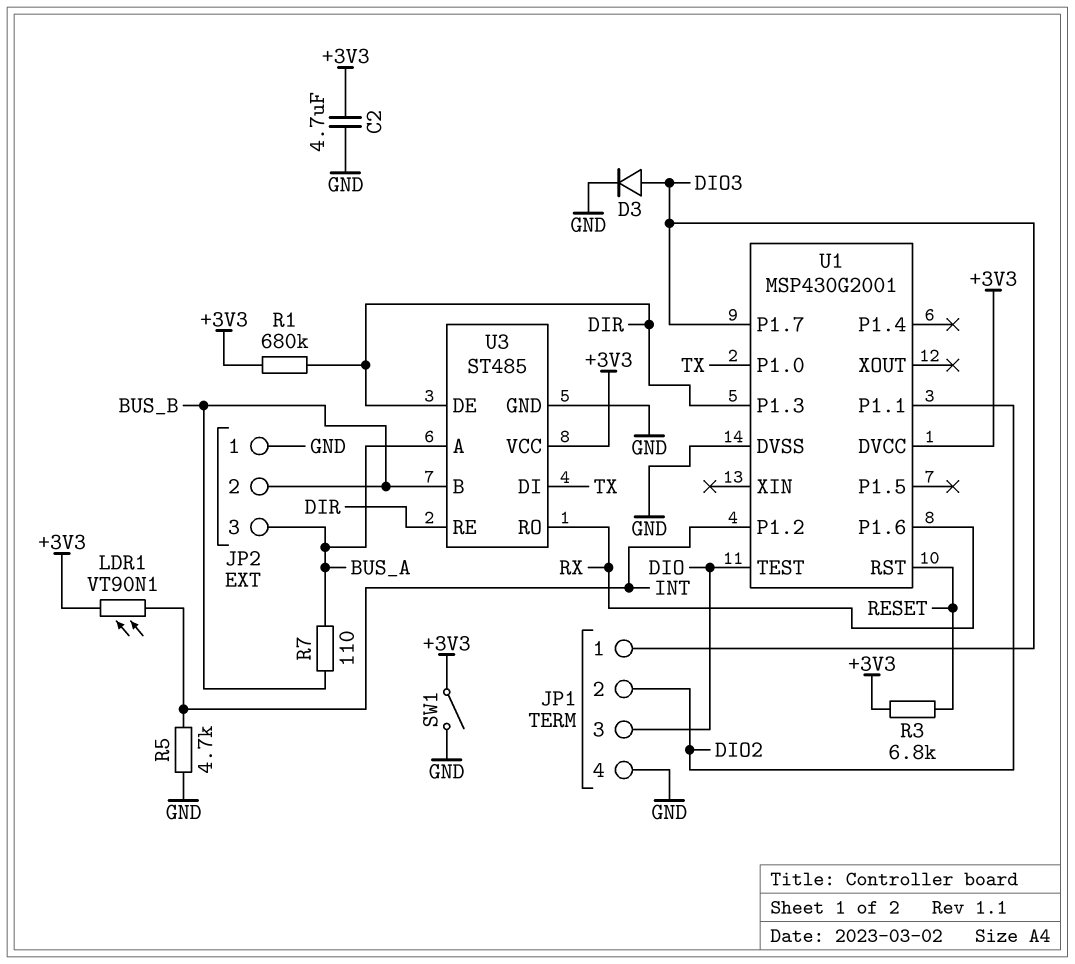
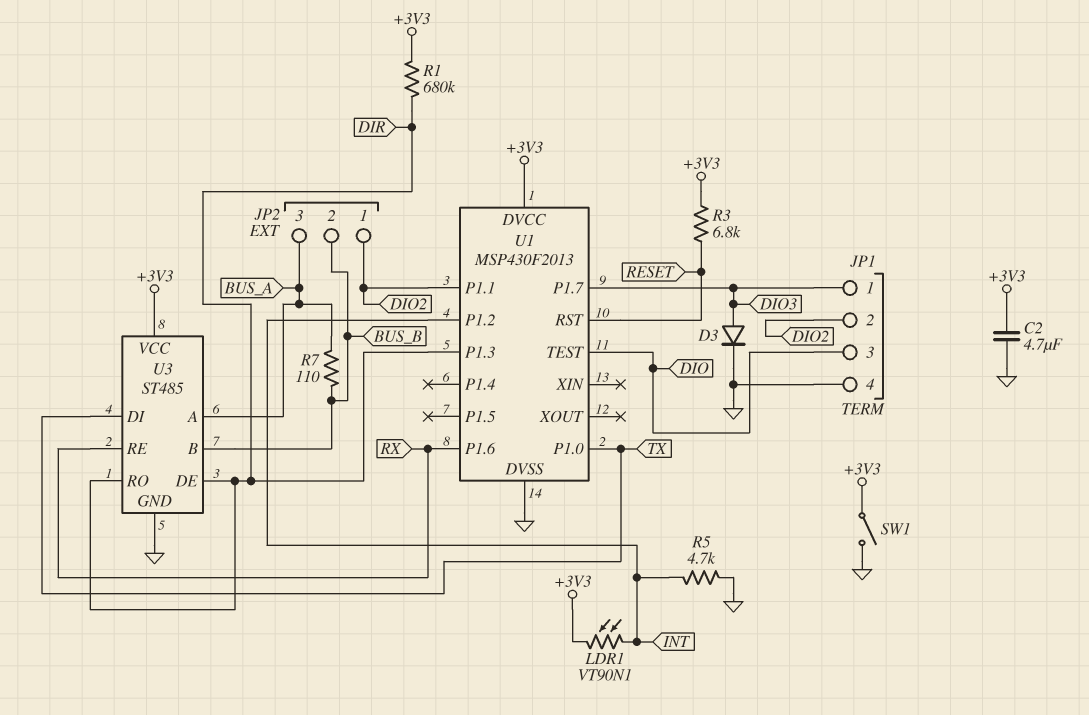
JP2 pin 1: GND -> DIO2
U1: MSP430G2001 -> MSP430F2013
U3 pin RE: DIR -> RX
U3 pin RO: RX -> DIR

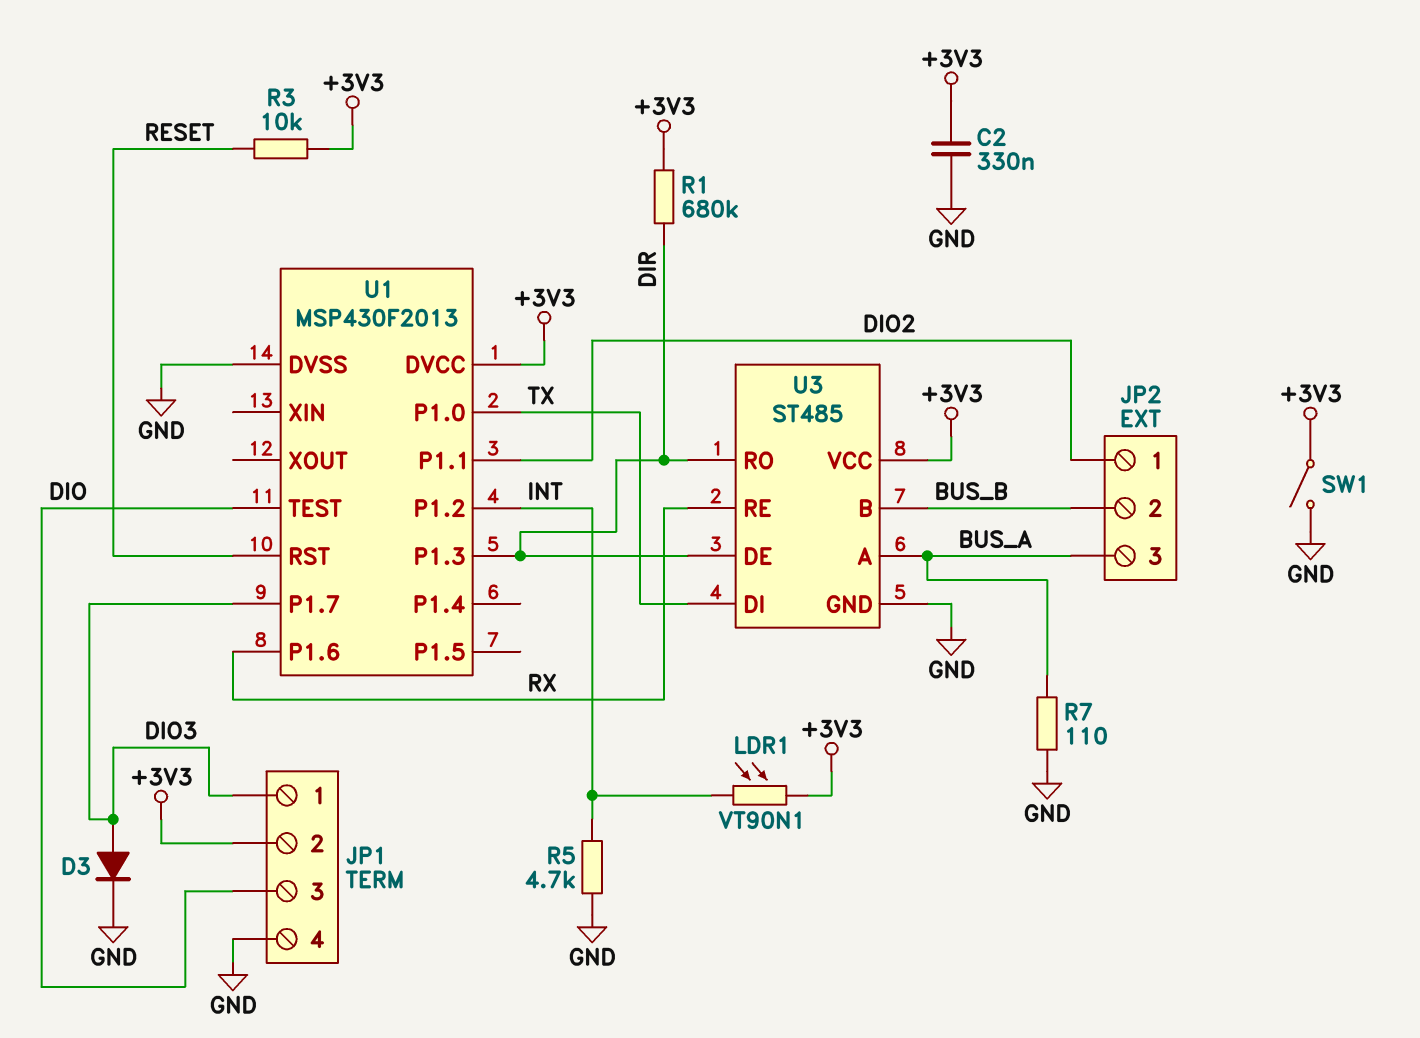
C2: 4.7uF (+3V3, GND) -> 330nF (+3V3, GND)
JP1 pin 2: DIO2 -> +3V3
R3: 6.8k (+3V3, RESET) -> 10k (+3V3, RESET)
R7: 110 (BUS_A, BUS_B) -> 110 (BUS_A, GND)

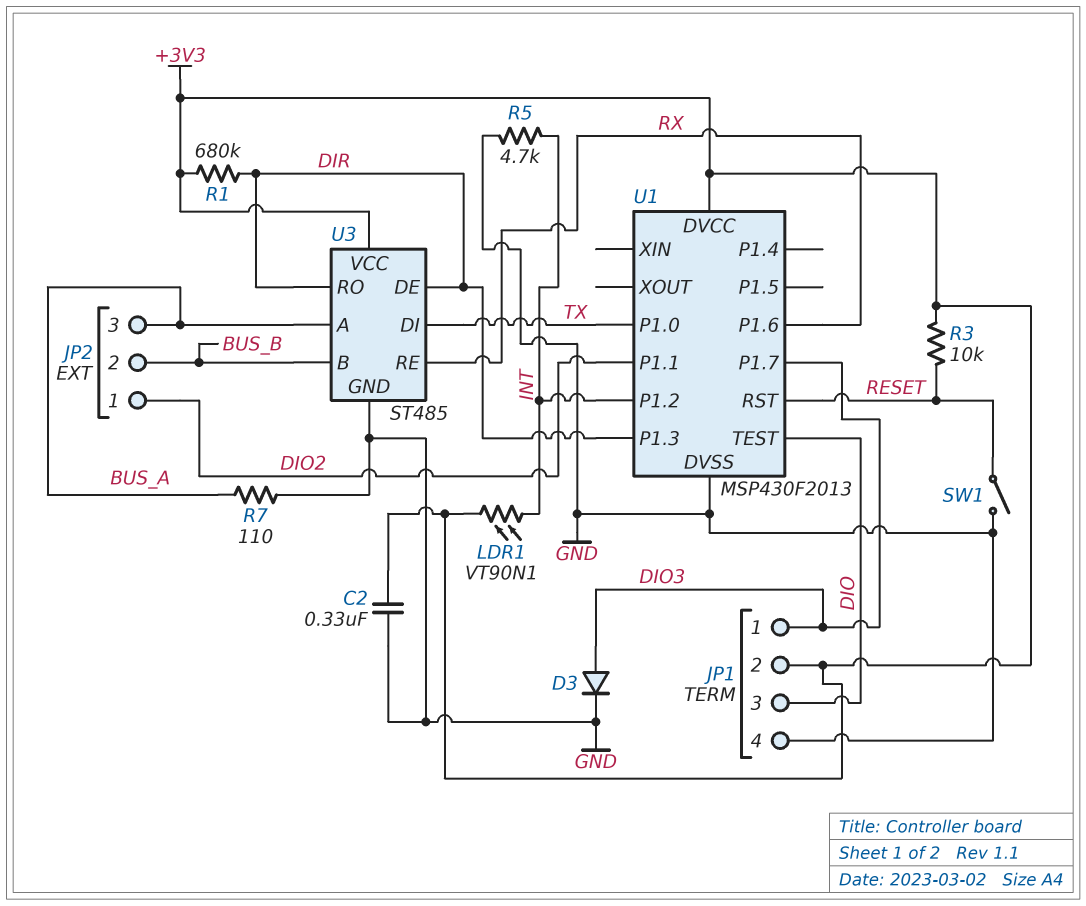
SW1: switch (+3V3, GND) -> switch (GND, RESET)

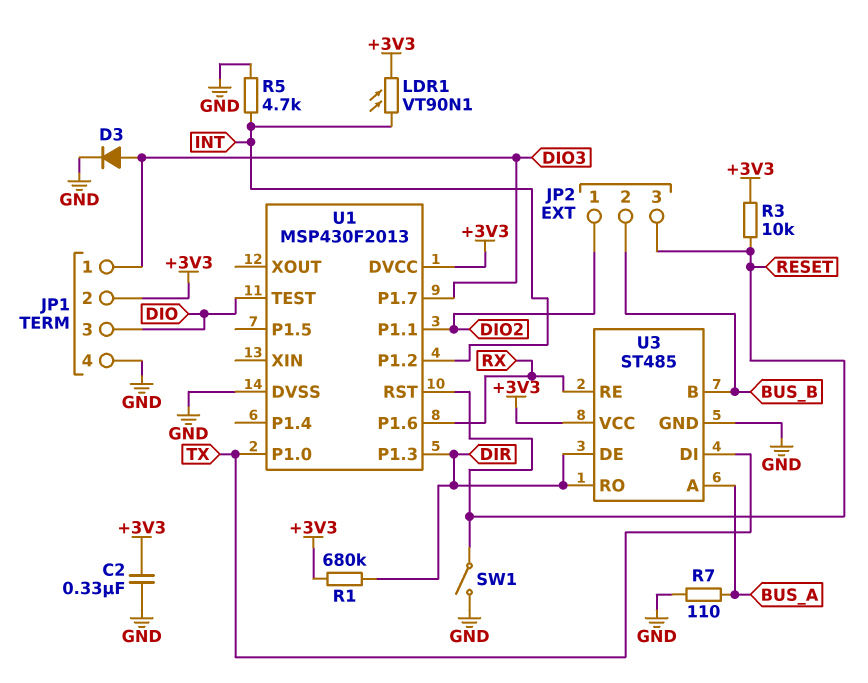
JP2 pin 3: BUS_A -> RESET

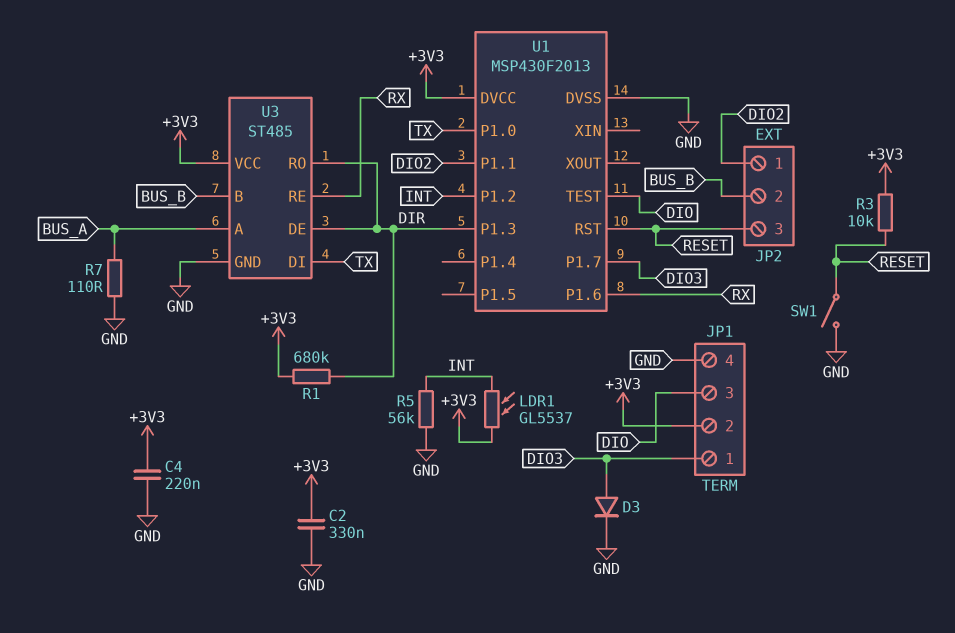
C4: none -> 220nF (+3V3, GND)
LDR1: VT90N1 (+3V3, INT) -> GL5537 (+3V3, INT)
R5: 4.7k (GND, INT) -> 56k (GND, INT)

